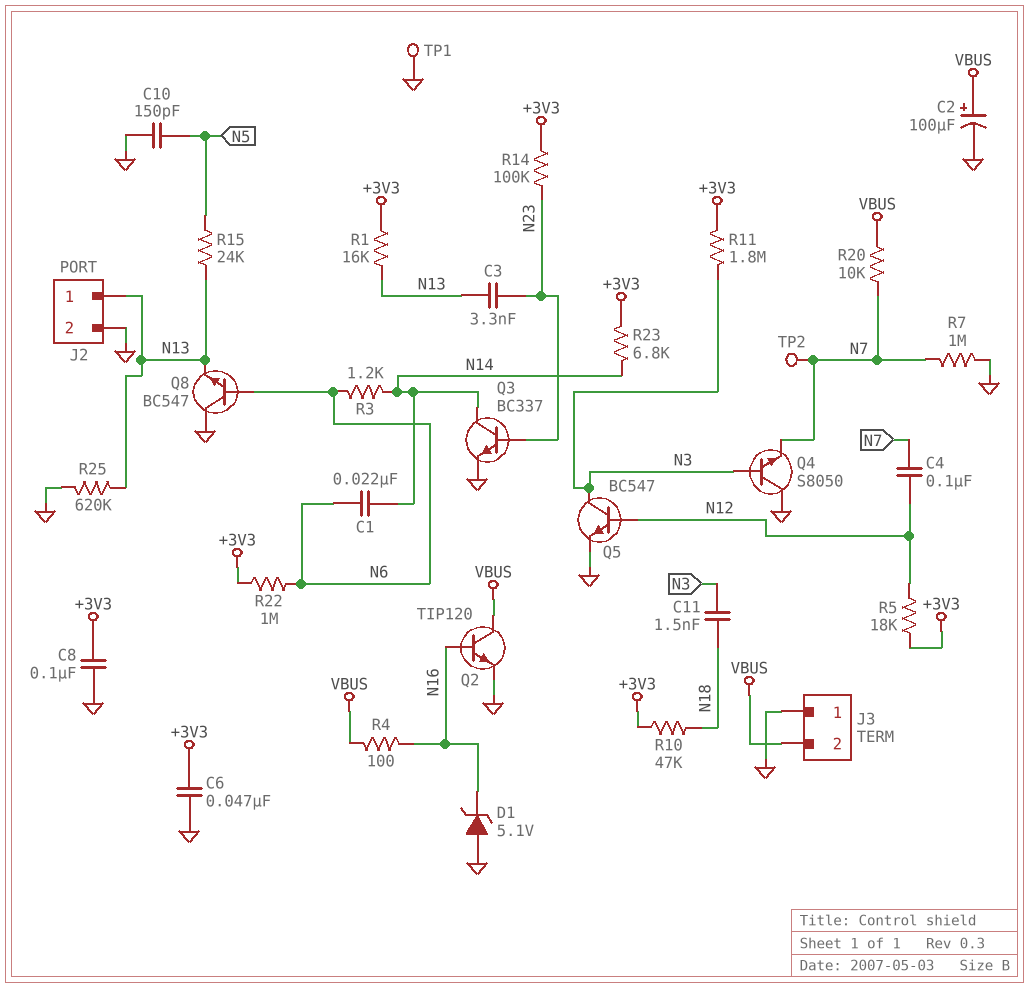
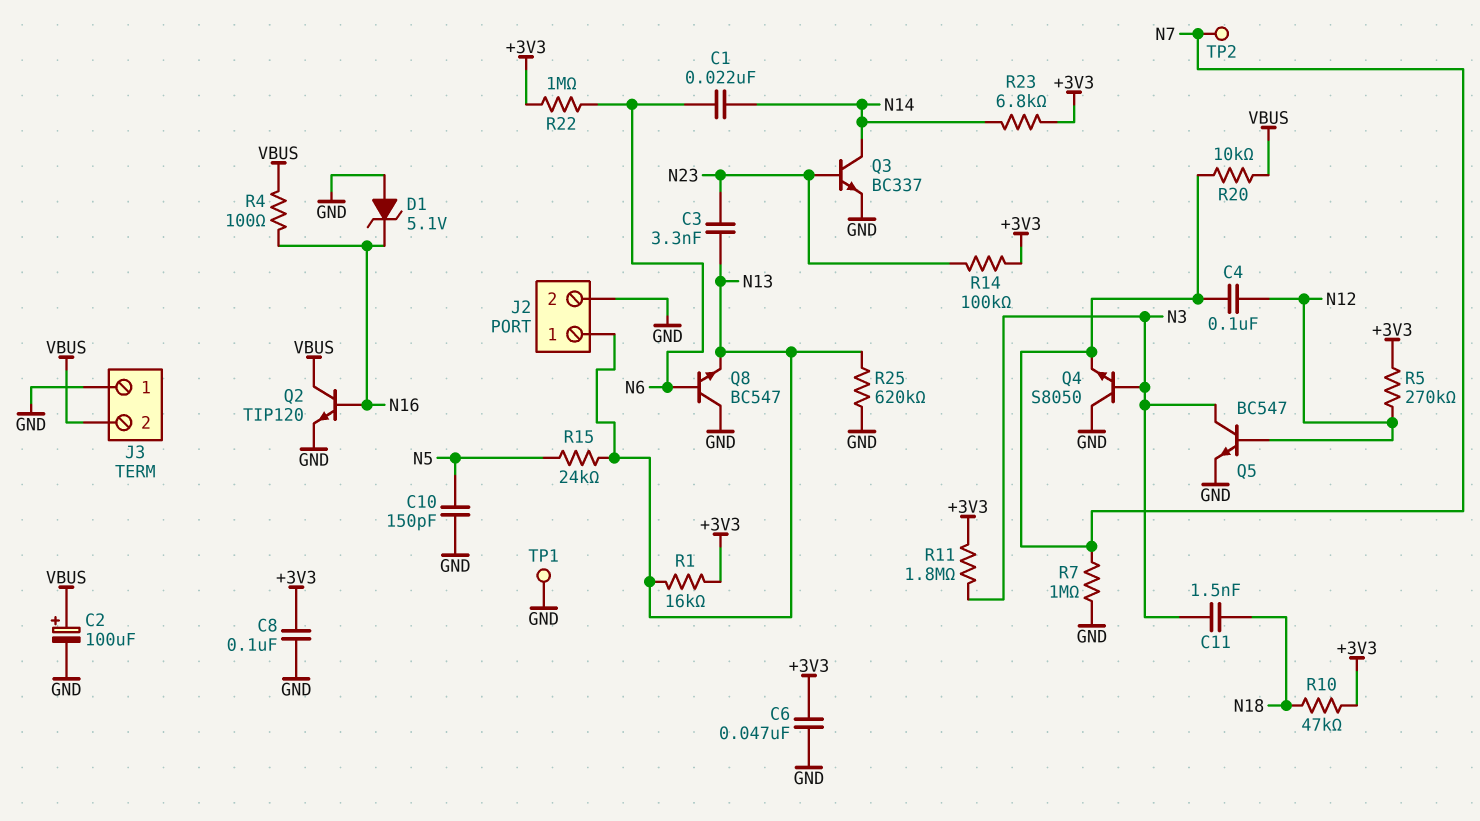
R3: 1.2k (N6, N14) -> none
R5: 18k (+3V3, N12) -> 270k (+3V3, N12)

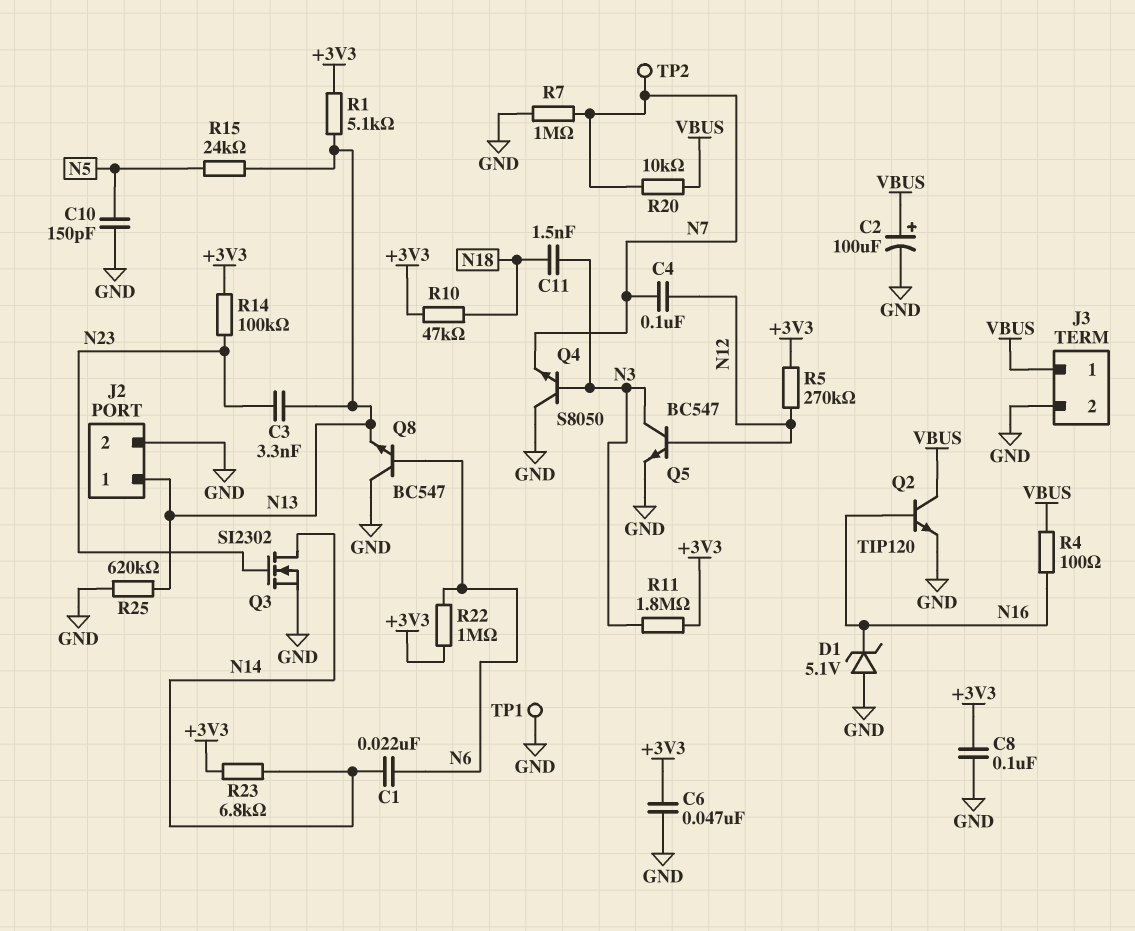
J3 pin 1: GND -> VBUS
J3 pin 2: VBUS -> GND
Q3: NPN BC337 (B N23, C N14, E GND) -> NMOS SI2302 (G N23, D N14, S GND)
R1: 16k (+3V3, N13) -> 5.1k (+3V3, N13)

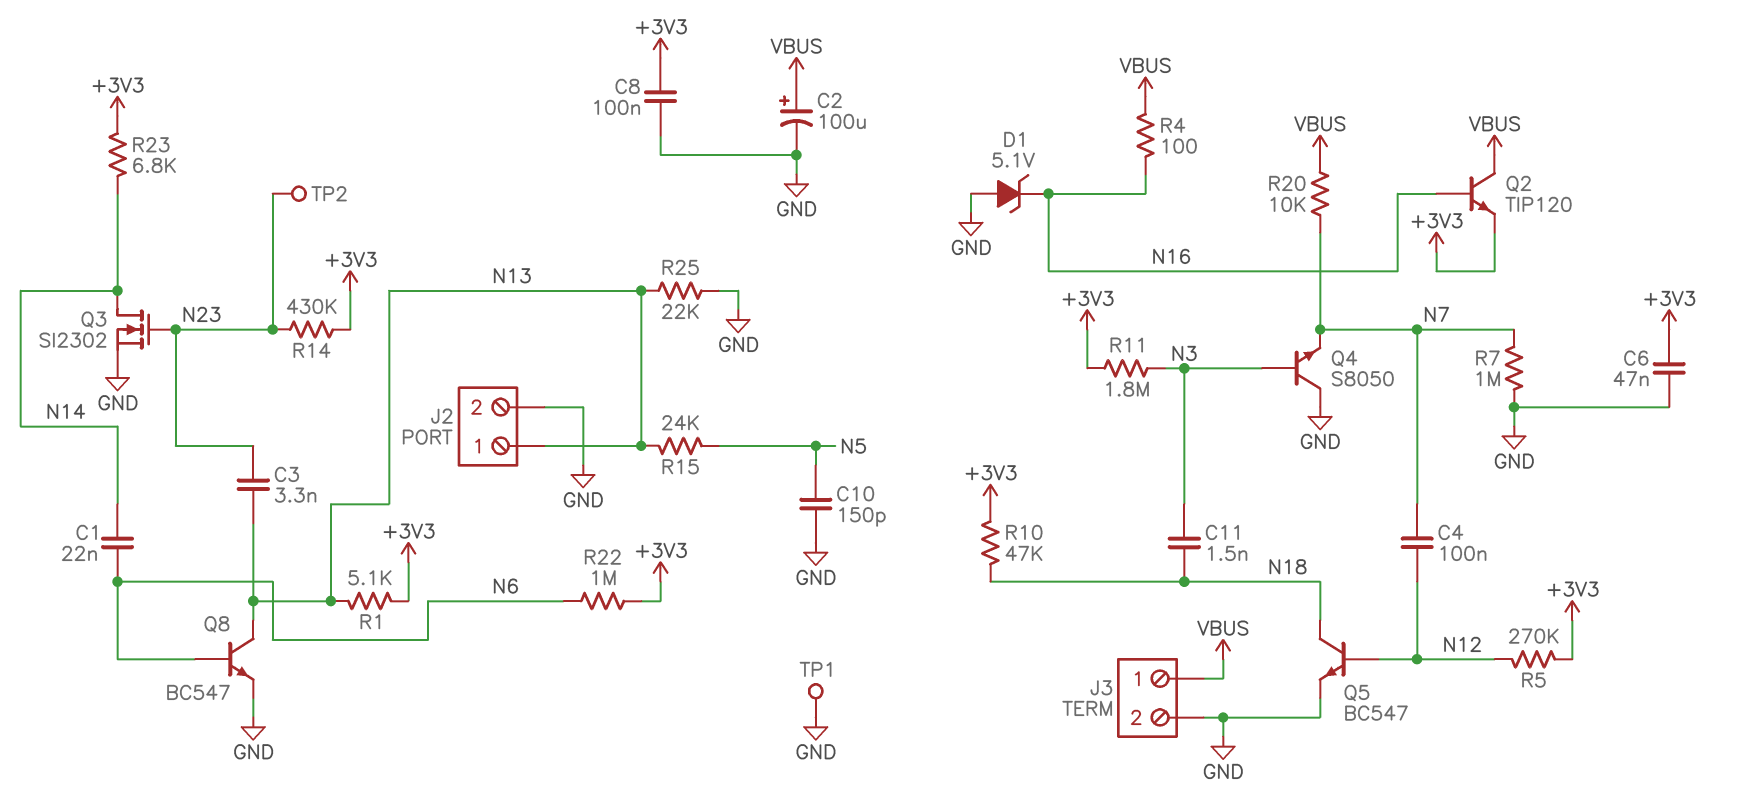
Q2: NPN TIP120 (B N16, C VBUS, E GND) -> NPN TIP120 (B N16, C VBUS, E +3V3)
Q5: NPN BC547 (B N12, C N3, E GND) -> NPN BC547 (B N12, C N18, E GND)
Q8: NPN BC547 (B N6, C GND, E N13) -> NPN BC547 (B N6, C N13, E GND)
R14: 100k (+3V3, N23) -> 430k (+3V3, N23)
R25: 620k (GND, N13) -> 22k (GND, N13)
TP2: test point (N7) -> test point (N23)

